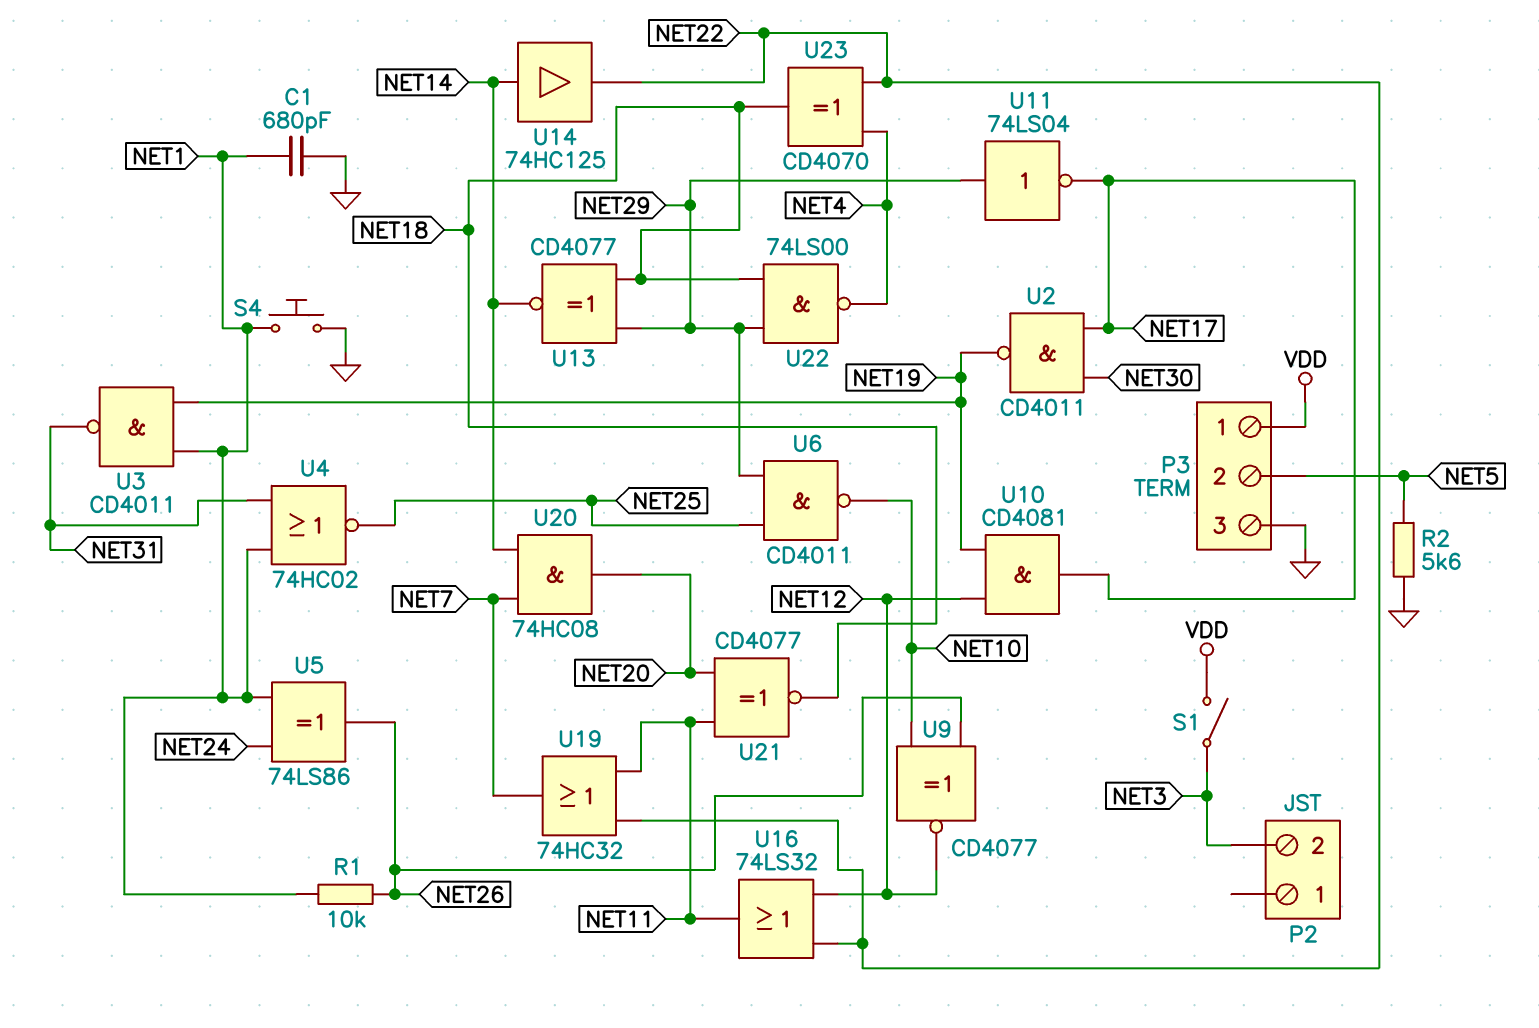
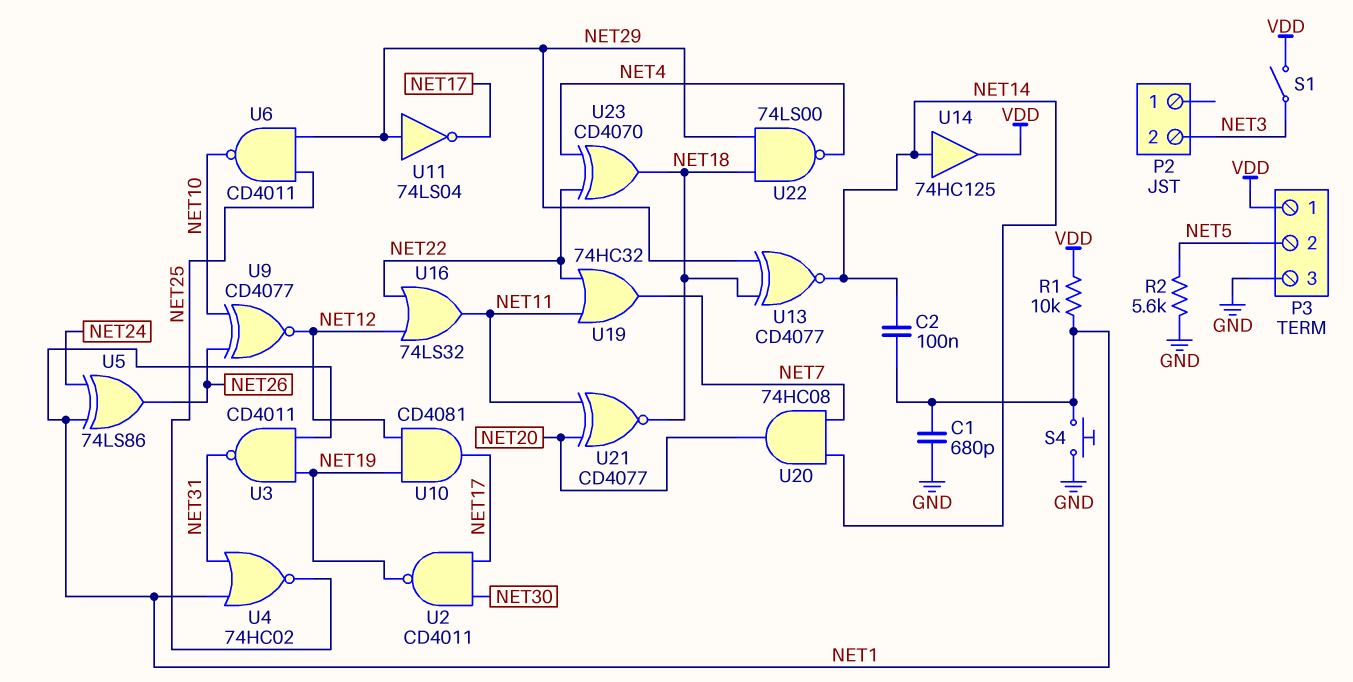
C2: none -> 100nF (NET1, NET14)
R1: 10k (NET1, NET26) -> 10k (NET1, VDD)
U14: buffer 74HC125 (in NET14, out NET22) -> buffer 74HC125 (in NET14, out VDD)

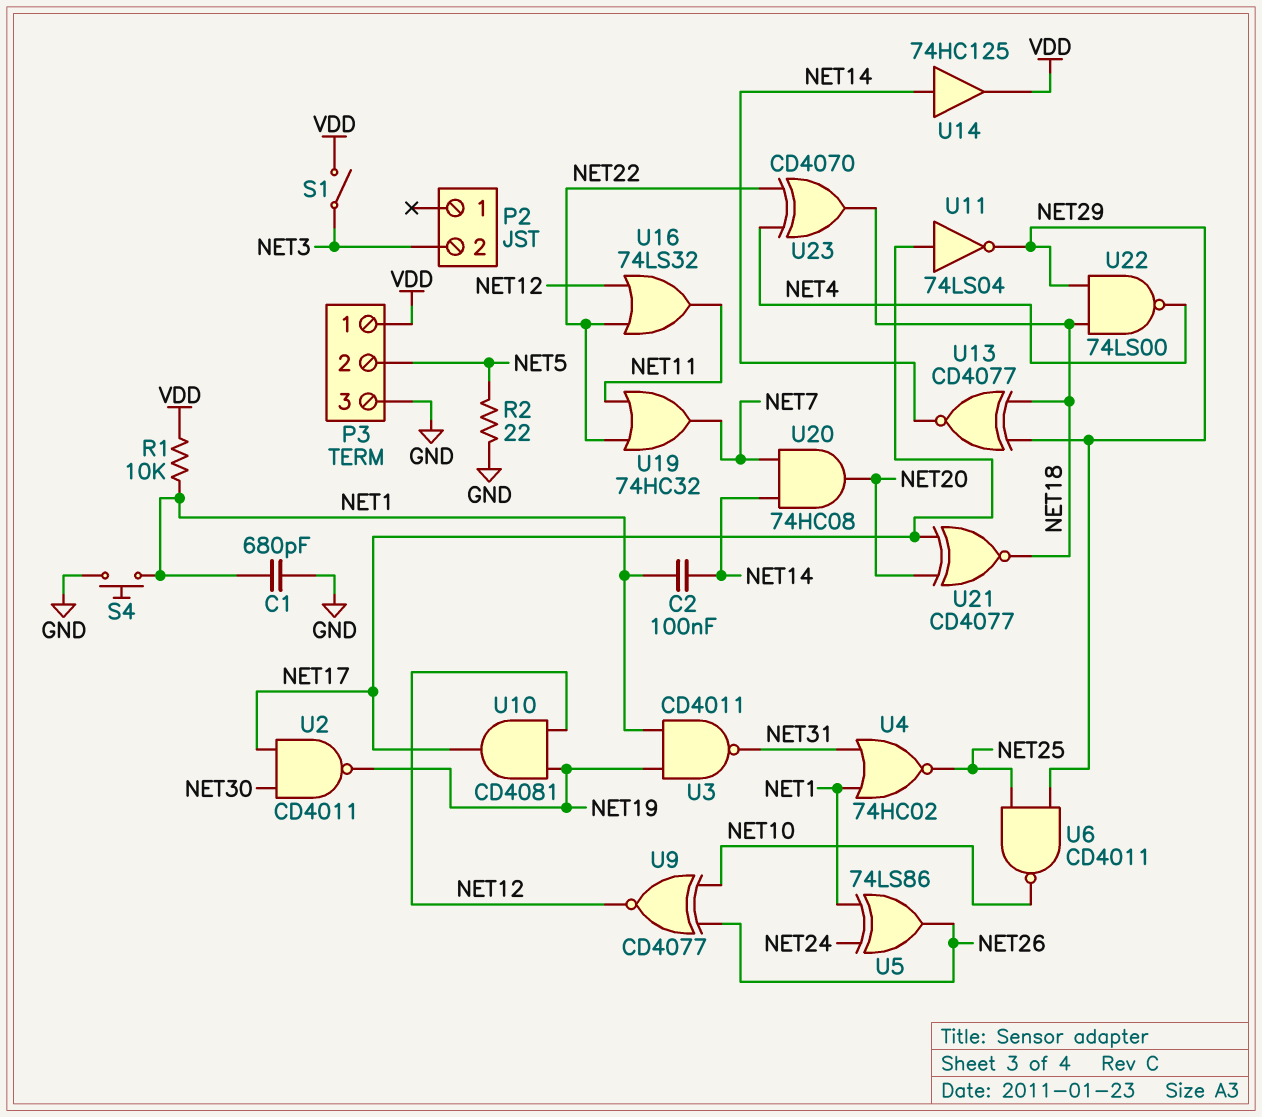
R2: 5.6k (GND, NET5) -> 22 (GND, NET5)
U11: NOT 74LS04 (in NET29, out NET17) -> NOT 74LS04 (in NET17, out NET29)
U21: XNOR CD4077 (in NET11, in NET20, out NET18) -> XNOR CD4077 (in NET17, in NET20, out NET18)

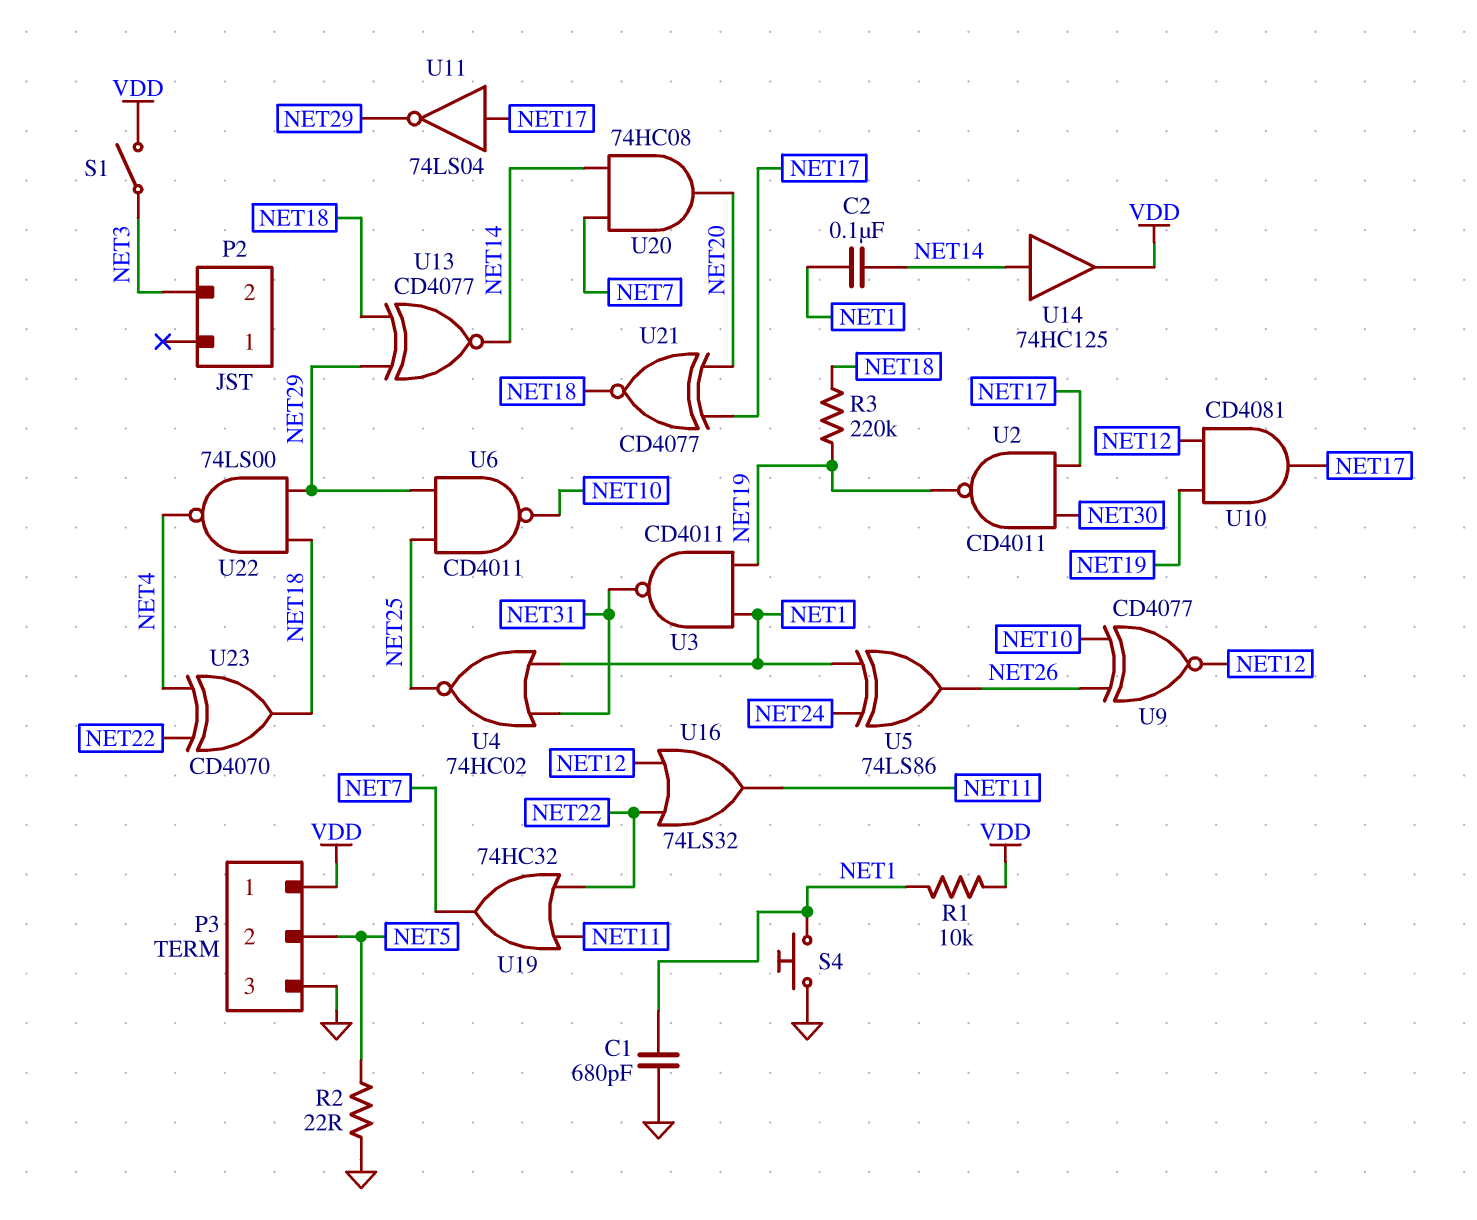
R3: none -> 220k (NET18, NET19)

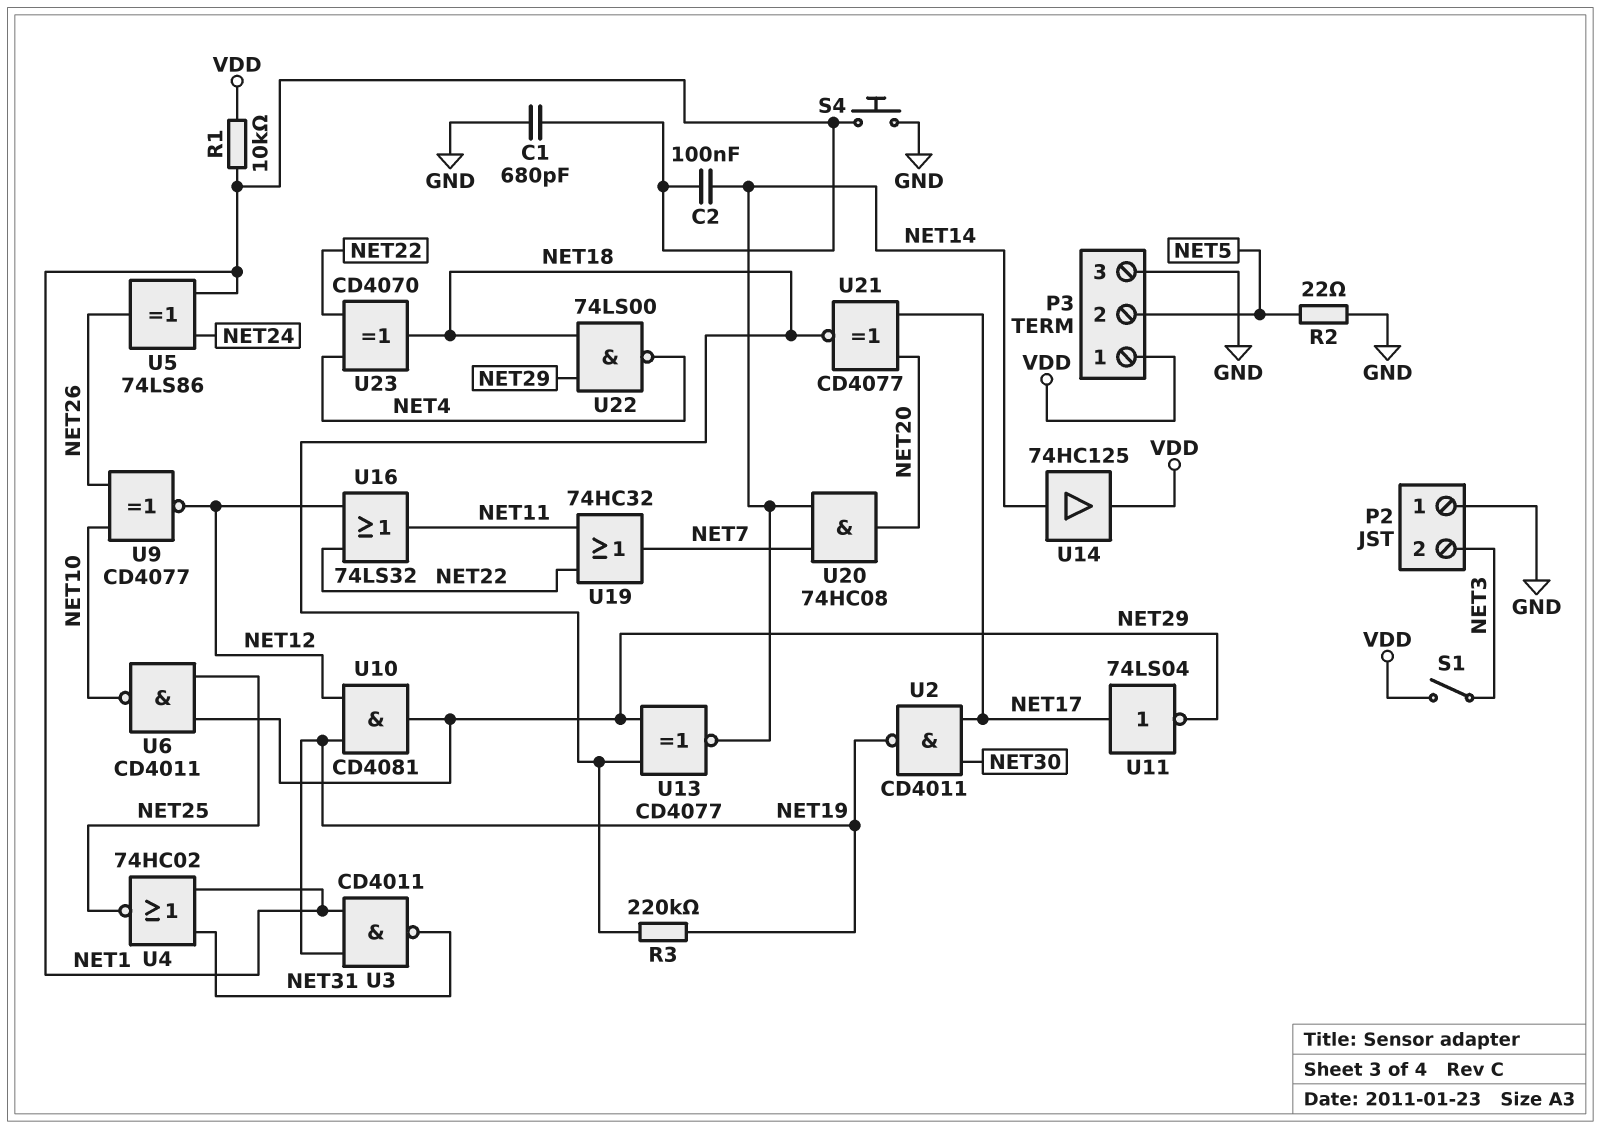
P2 pin 1: none -> GND
U10: AND CD4081 (in NET12, in NET19, out NET17) -> AND CD4081 (in NET12, in NET19, out NET29)

